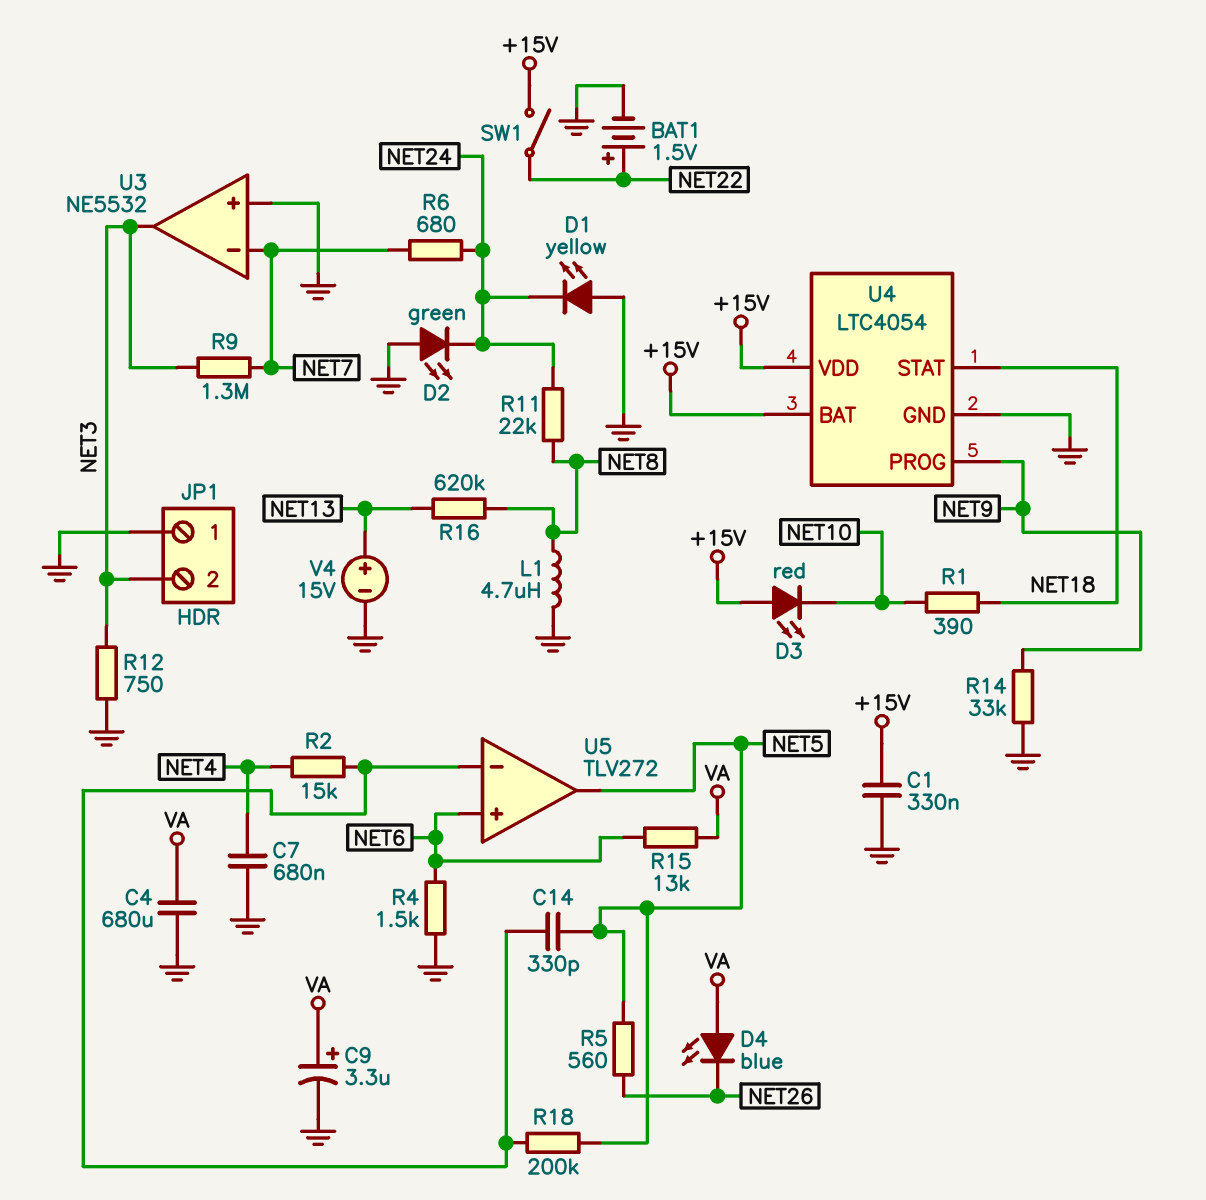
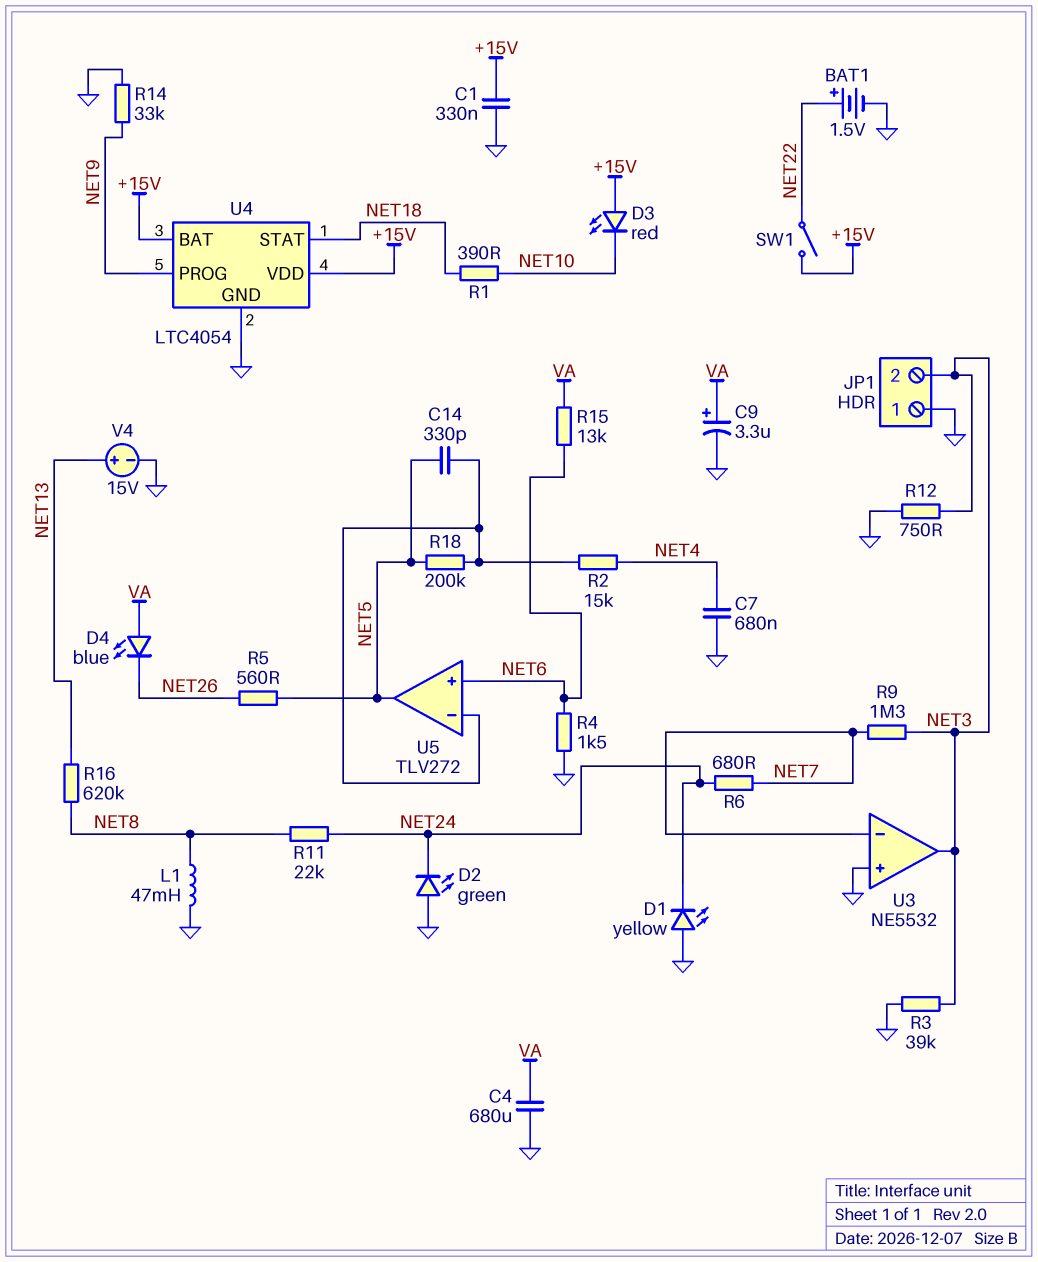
L1: 4.7uH (GND, NET8) -> 47mH (GND, NET8)
R3: none -> 39k (GND, NET3)

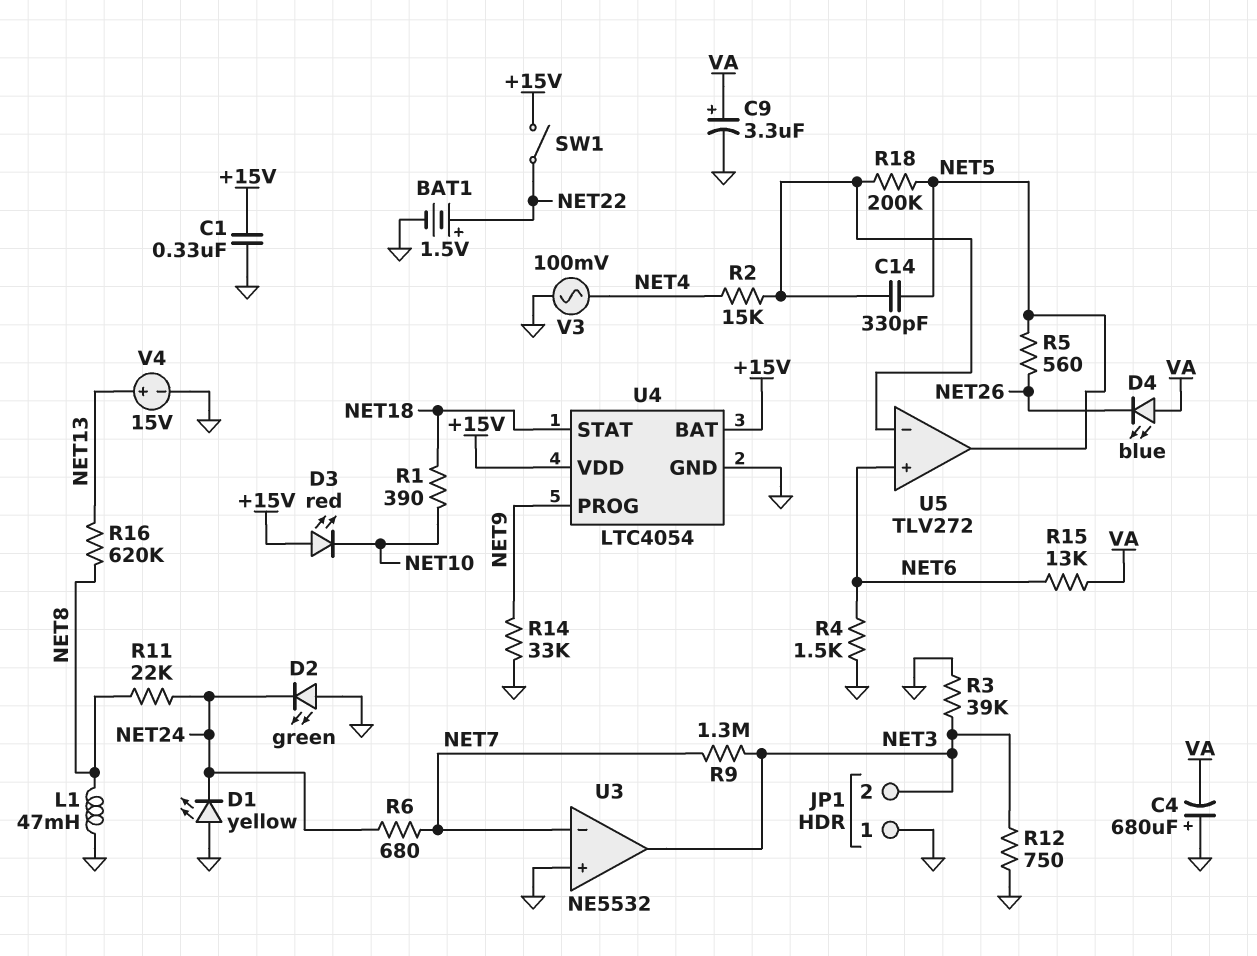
C4: 680uF (GND, VA) -> 680uF (plus GND, minus VA)
C7: 680nF (GND, NET4) -> none
V3: none -> AC 100mV (GND, NET4)

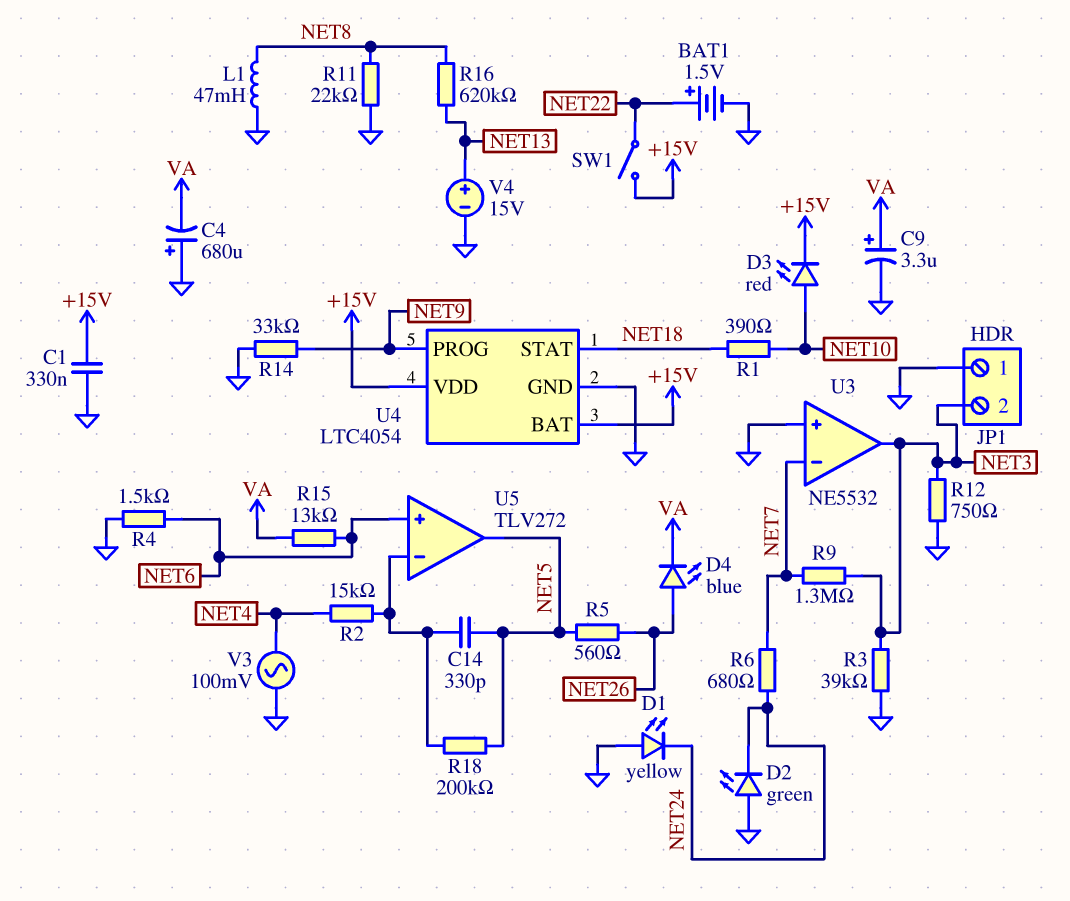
D3: LED red (A +15V, K NET10) -> LED red (A NET10, K +15V)
D4: LED blue (A VA, K NET26) -> LED blue (A NET26, K VA)
R11: 22k (NET8, NET24) -> 22k (GND, NET8)

